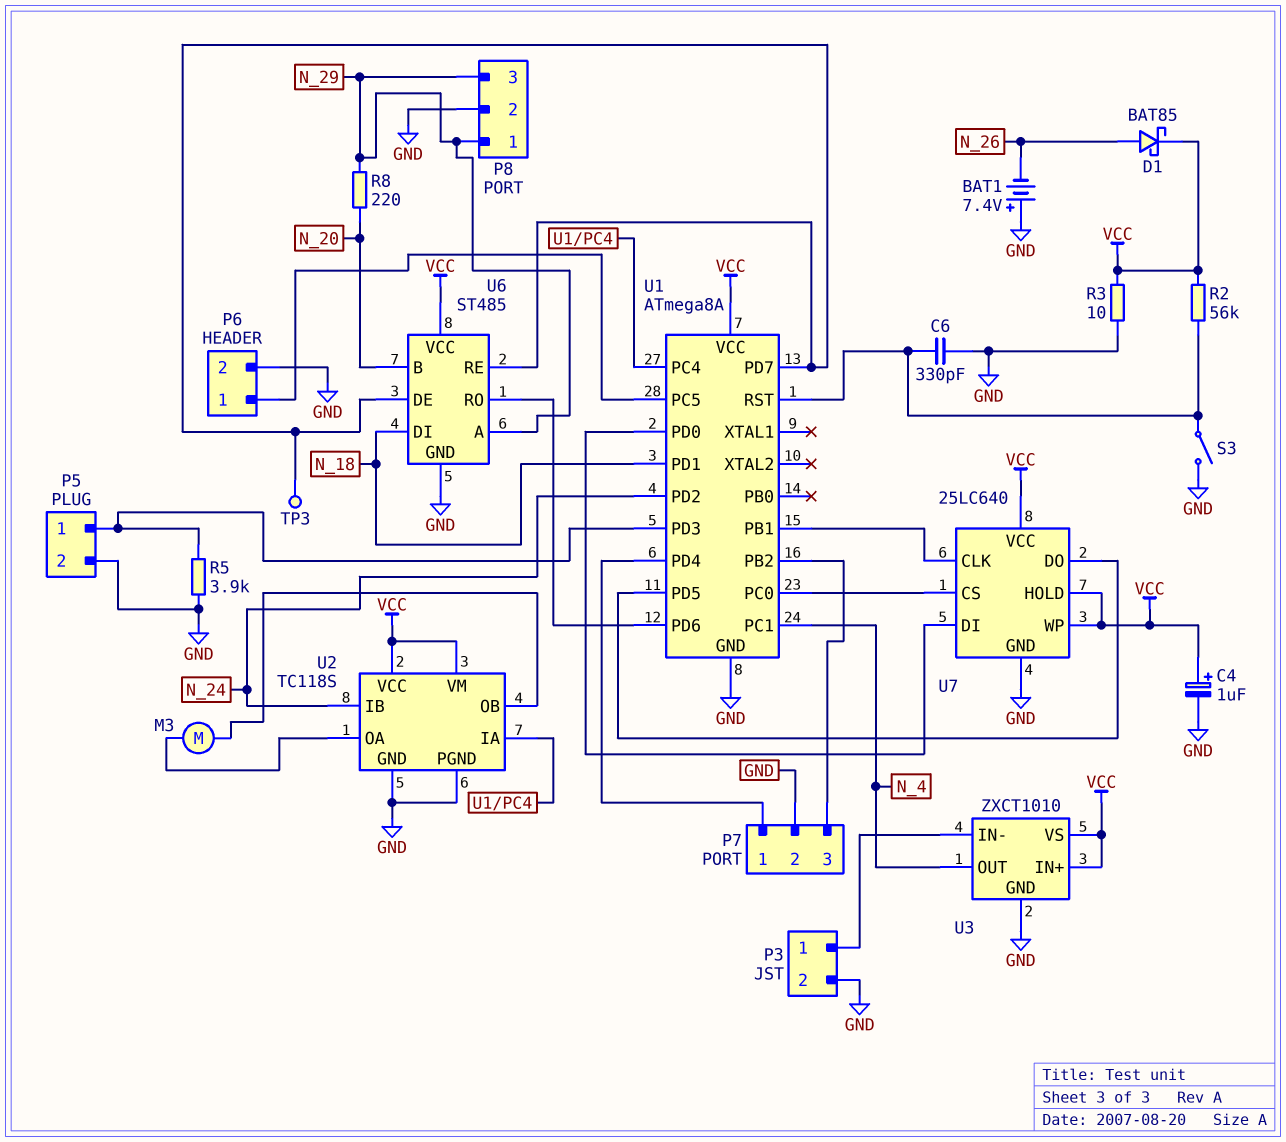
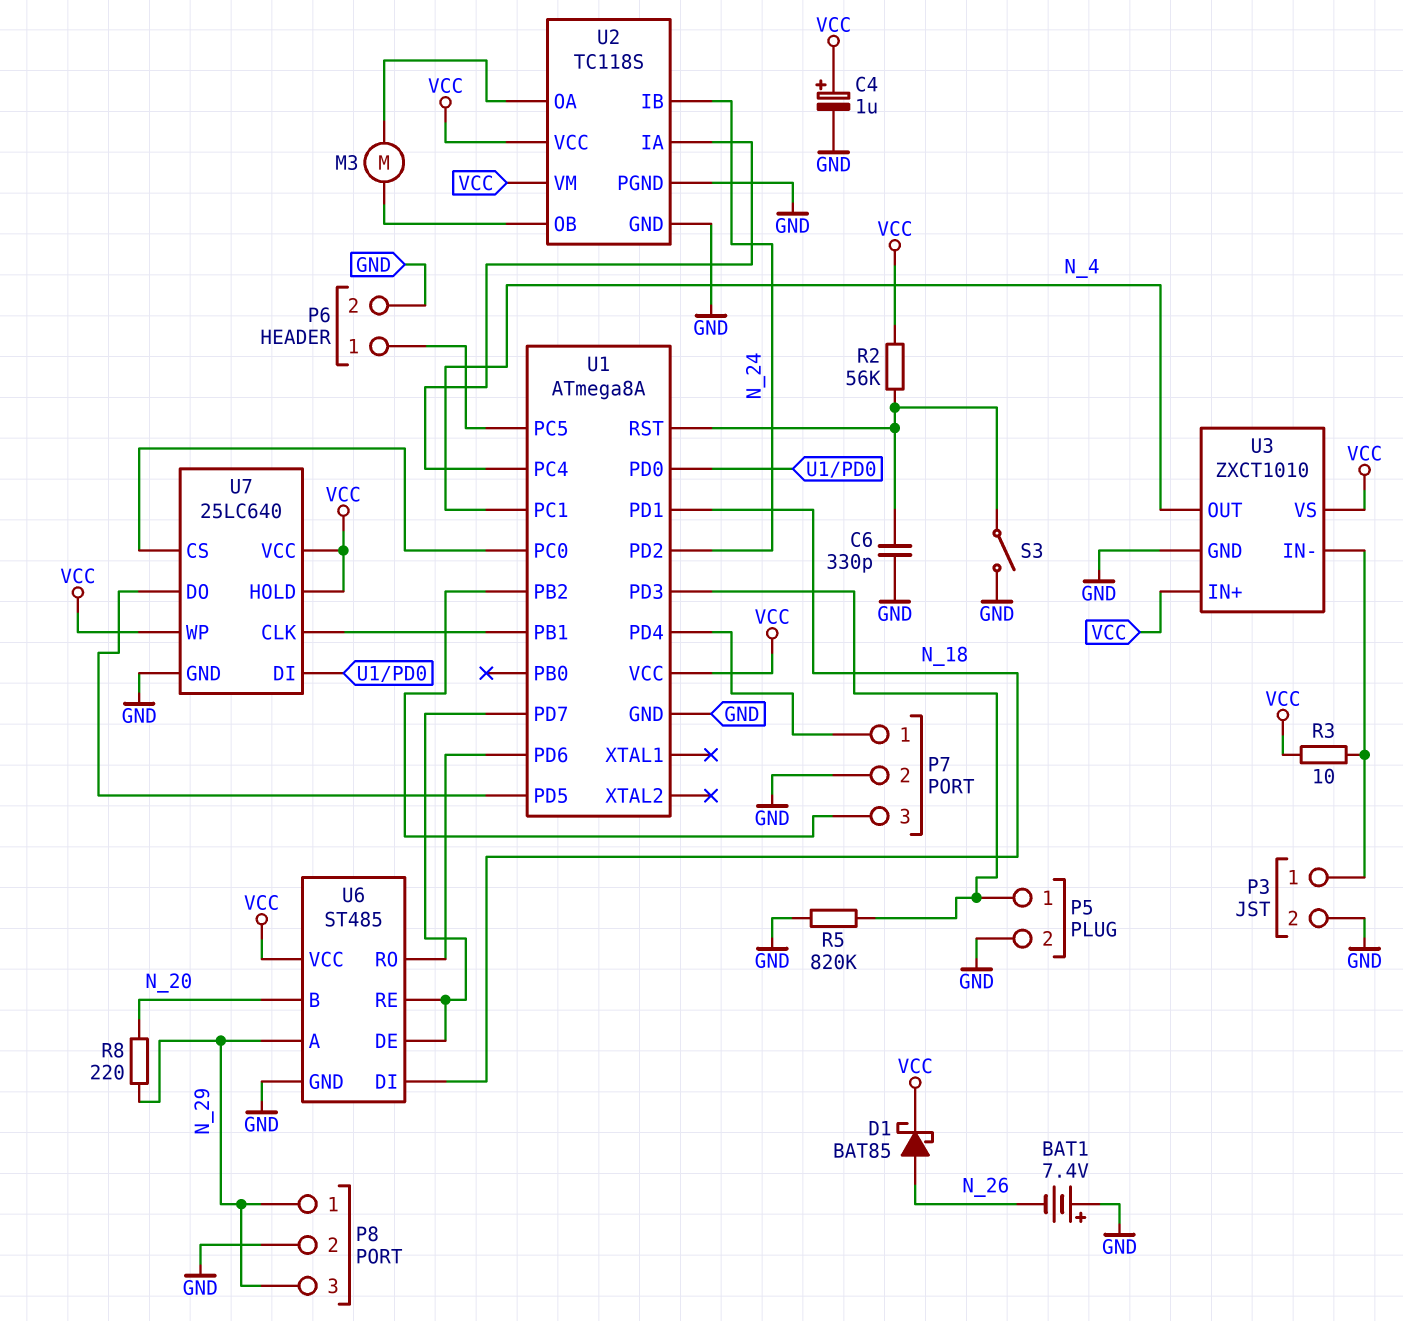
R3: 10 (GND, VCC) -> 10 (P3/1, VCC)
R5: 3.9k (GND, P5/1) -> 820k (GND, P5/1)
TP3: test point (U1/PD7) -> none

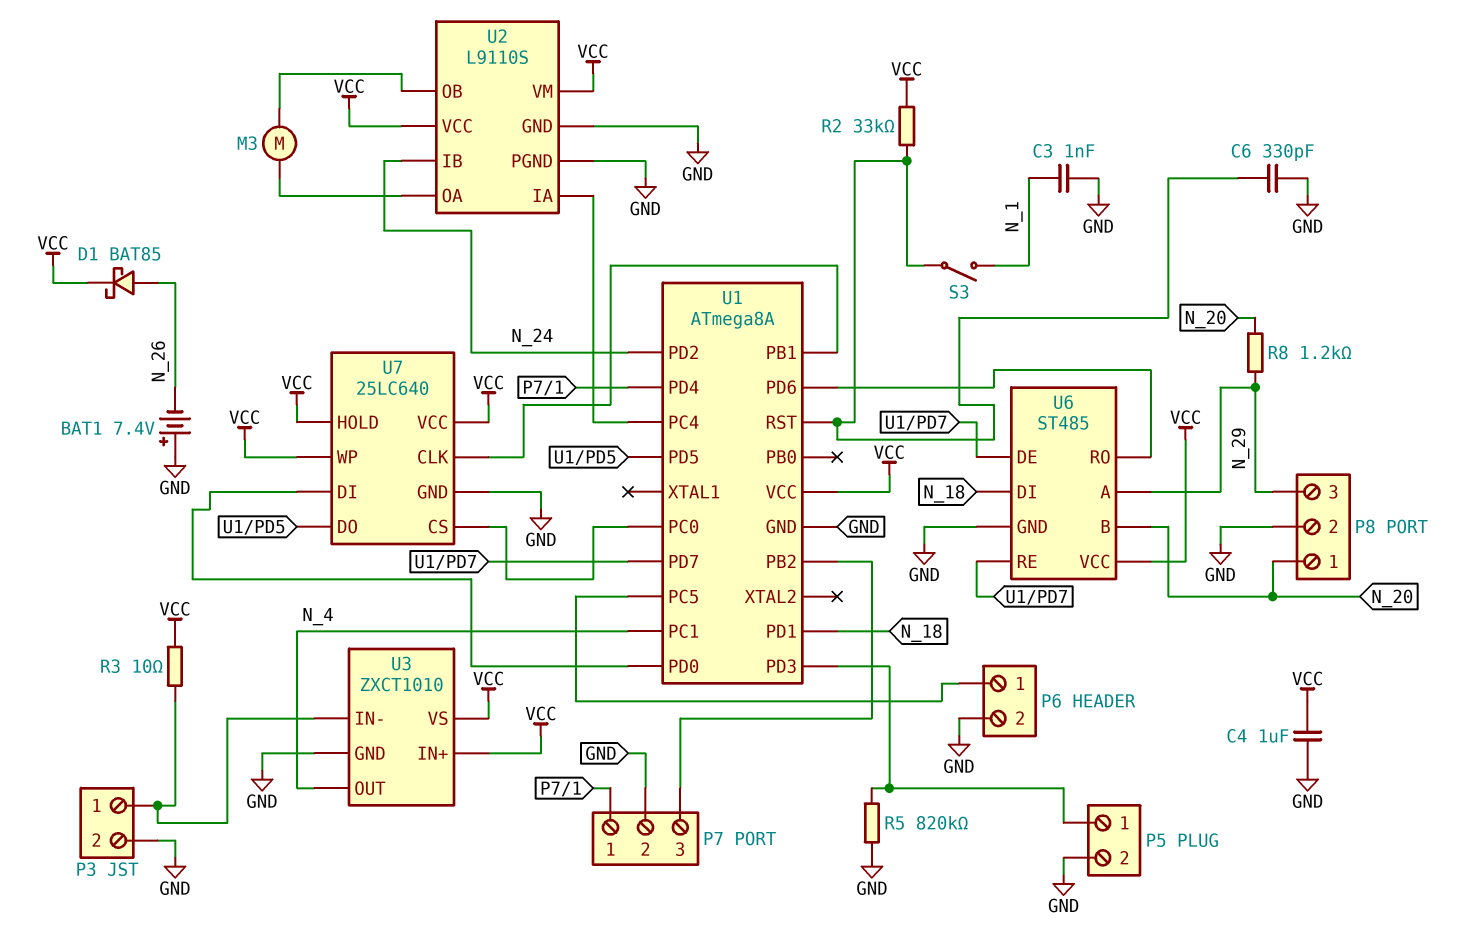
C3: none -> 1nF (GND, N_1)
C4: 1uF (plus VCC, minus GND) -> 1uF (GND, VCC)
P8 pin 1: N_29 -> N_20
R2: 56k (U1/RST, VCC) -> 33k (U1/RST, VCC)
R8: 220 (N_20, N_29) -> 1.2k (N_20, N_29)
S3: switch (GND, U1/RST) -> switch (N_1, U1/RST)
U2: TC118S -> L9110S

